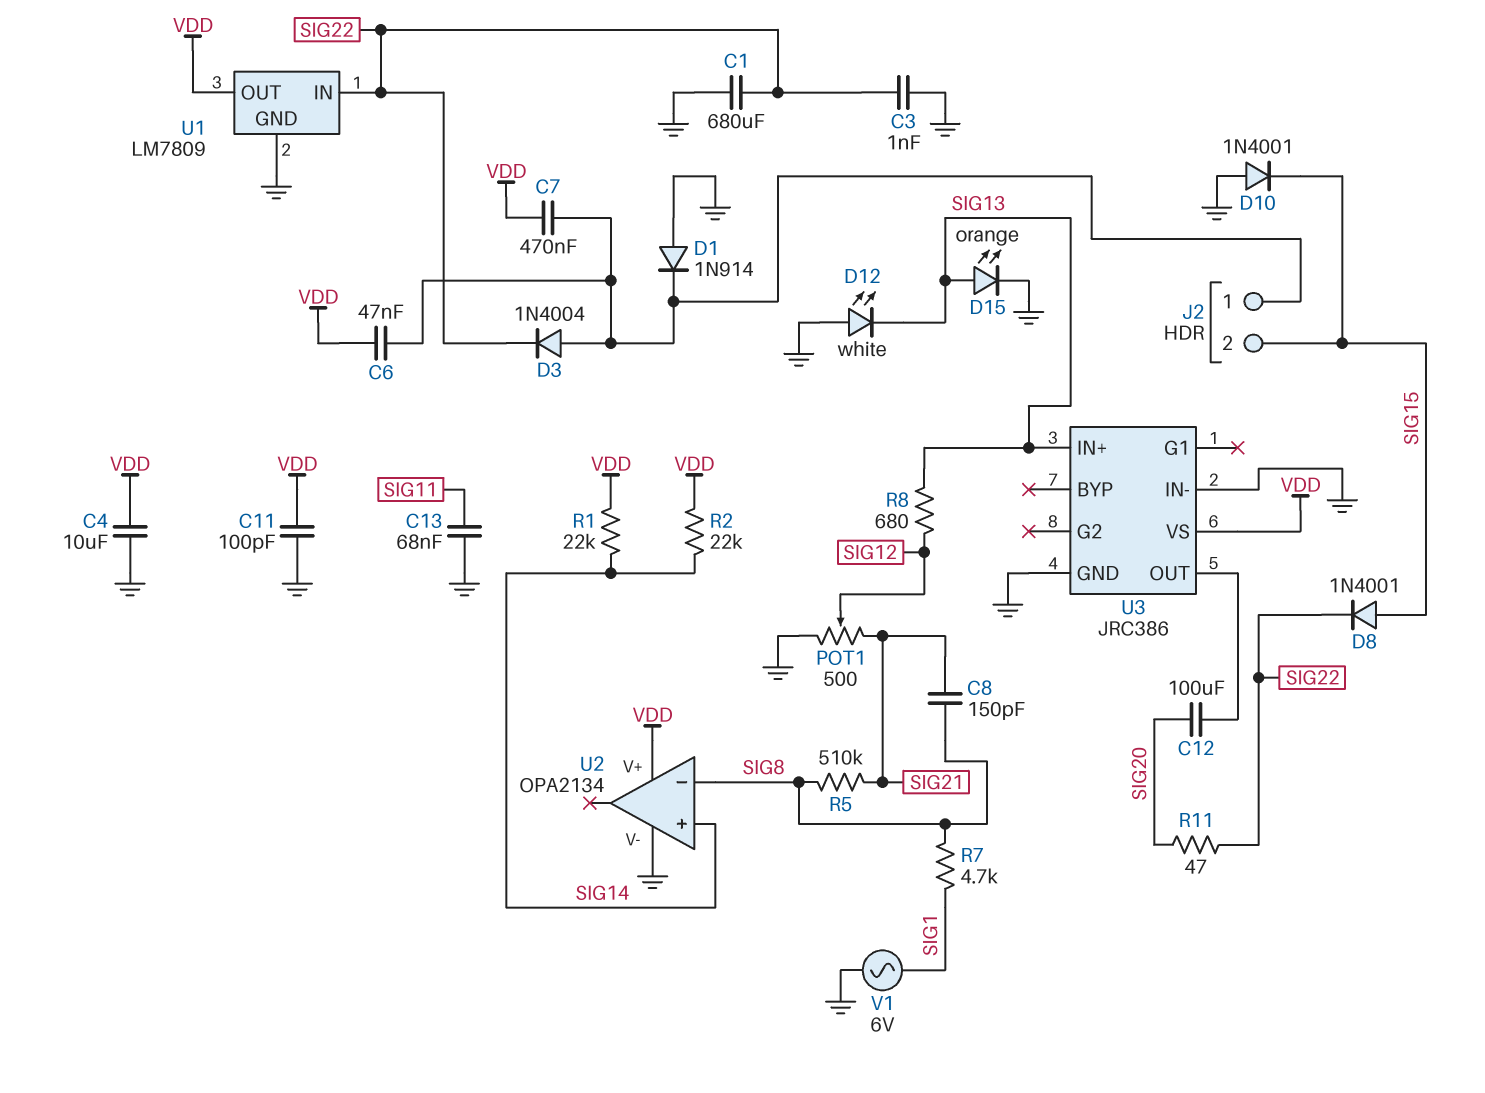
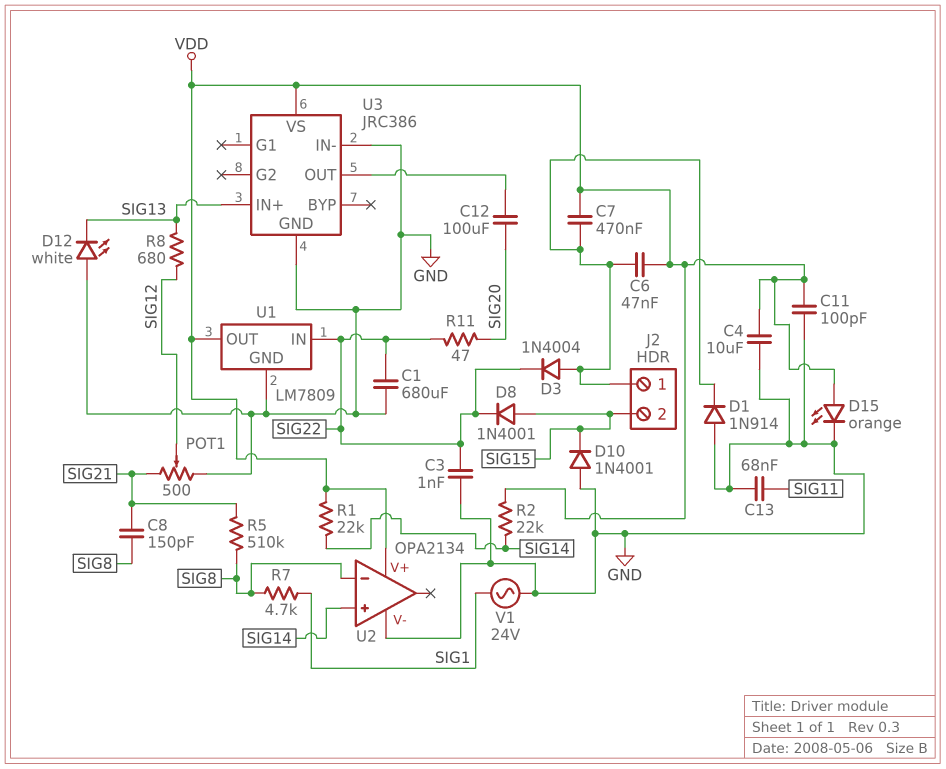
D15: LED orange (A SIG13, K GND) -> LED orange (A VDD, K GND)
V1: AC 6V (GND, SIG1) -> AC 24V (GND, SIG1)

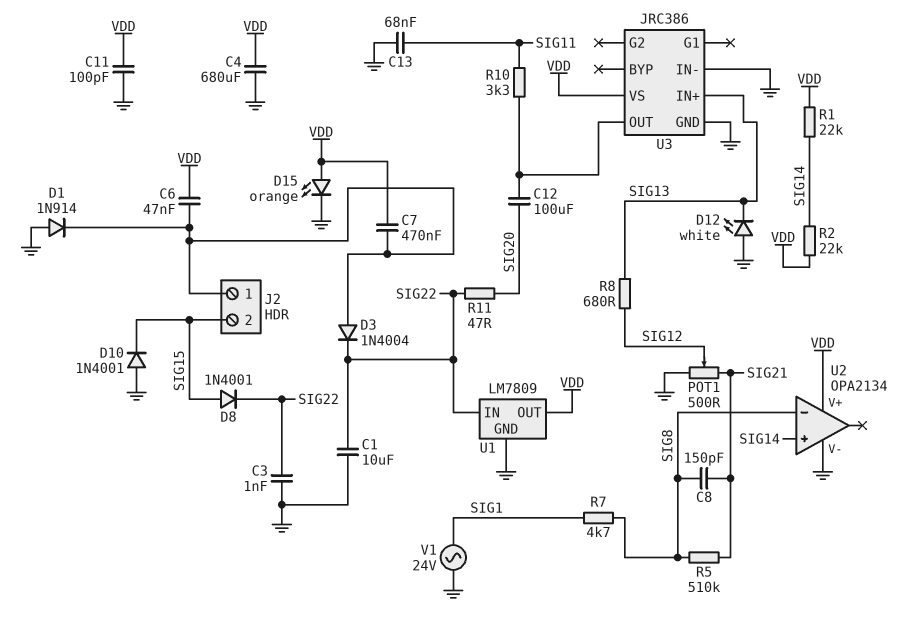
C1: 680uF (GND, SIG22) -> 10uF (GND, SIG22)
C4: 10uF (GND, VDD) -> 680uF (GND, VDD)
R10: none -> 3.3k (SIG11, U3/OUT)

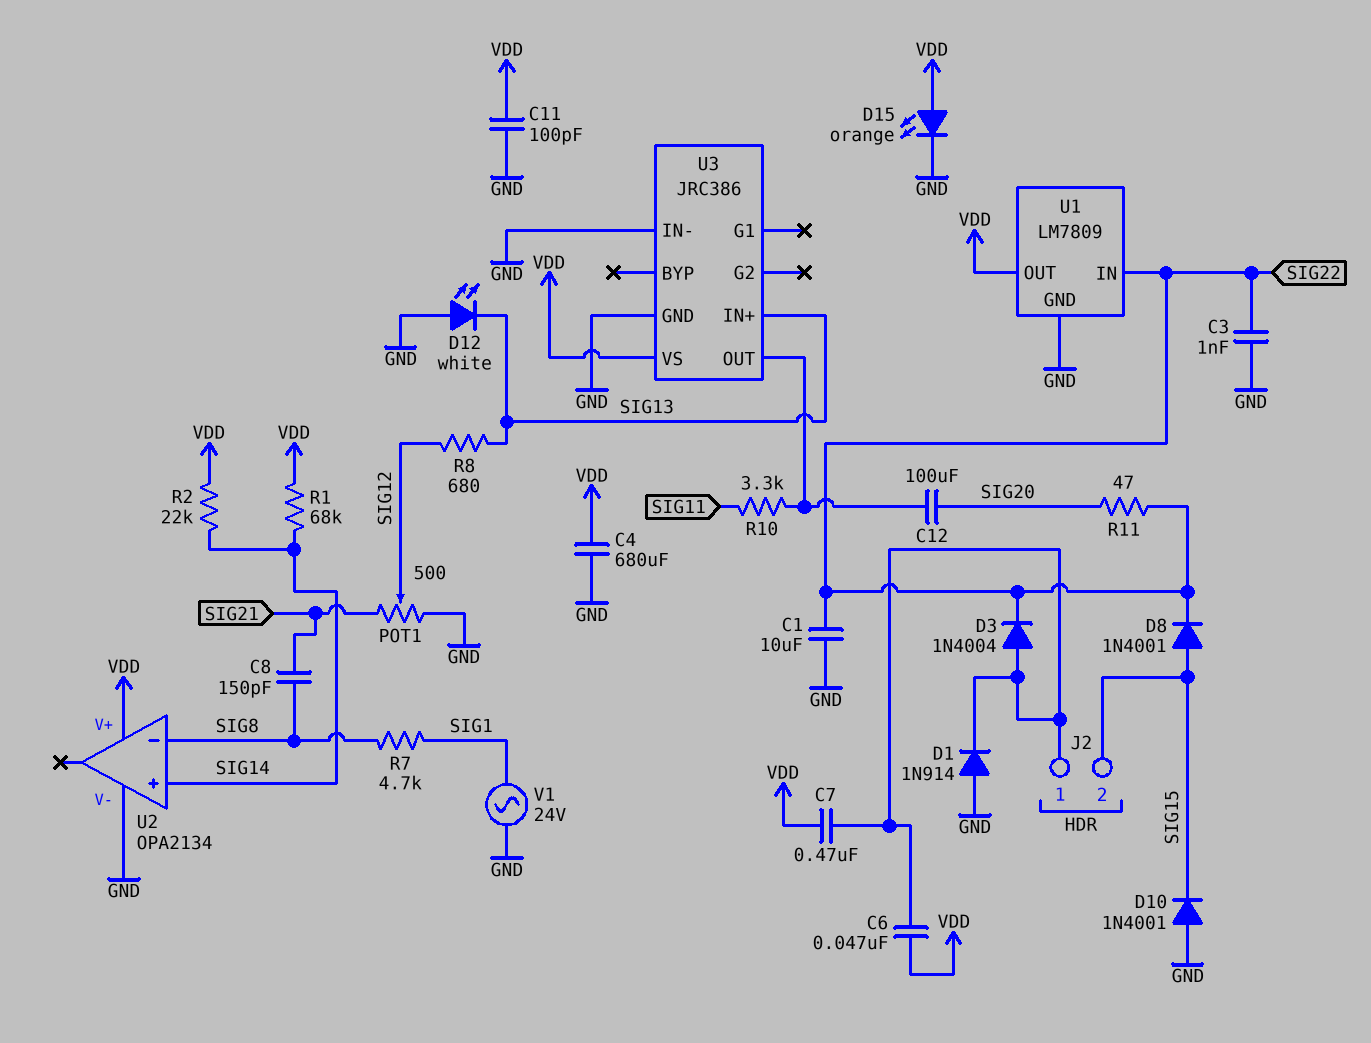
C13: 68nF (GND, SIG11) -> none
R1: 22k (SIG14, VDD) -> 68k (SIG14, VDD)
R5: 510k (SIG8, SIG21) -> none

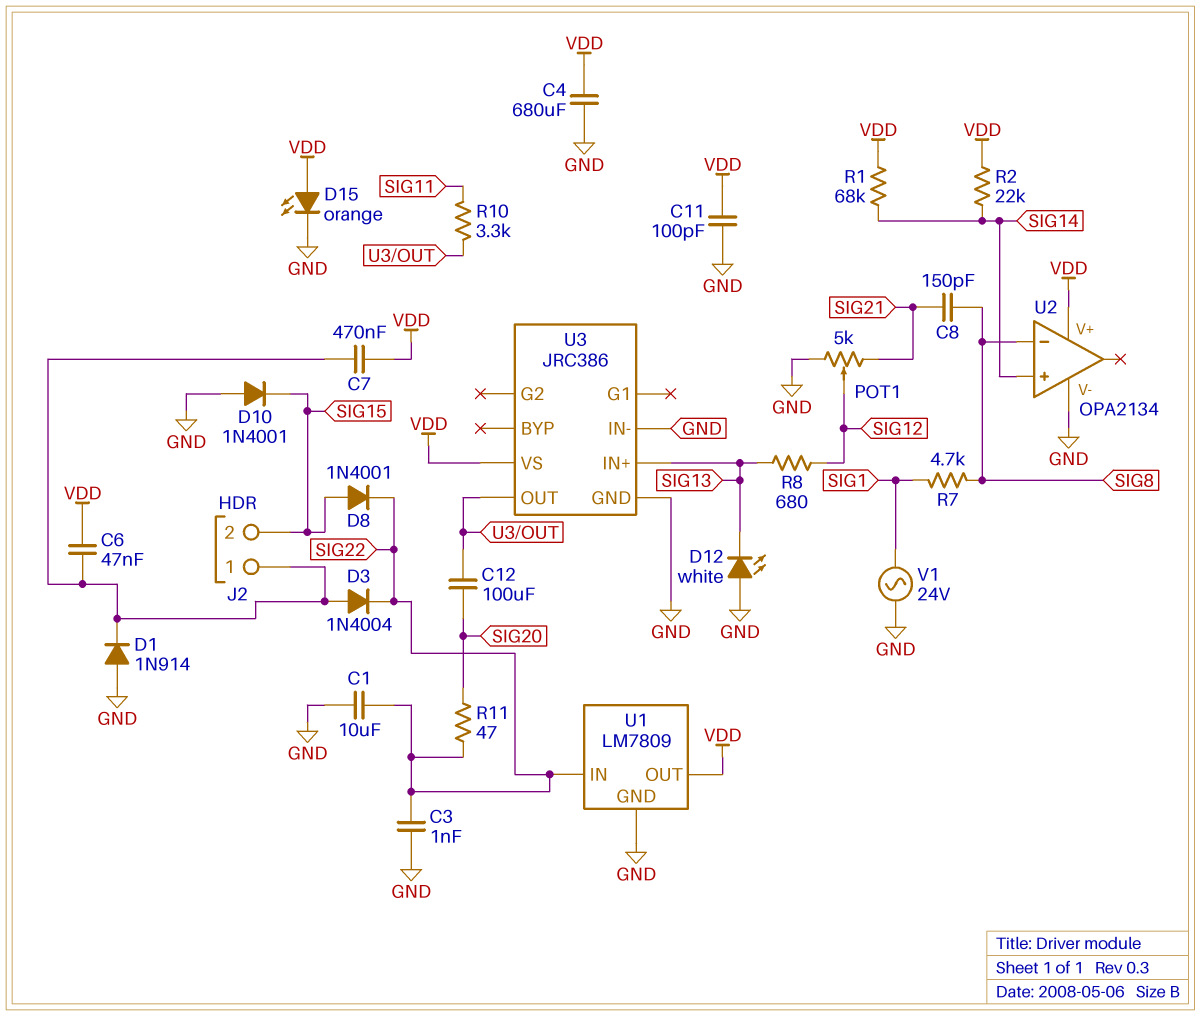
POT1: 500 (GND, SIG21, wiper SIG12) -> 5k (GND, SIG21, wiper SIG12)

